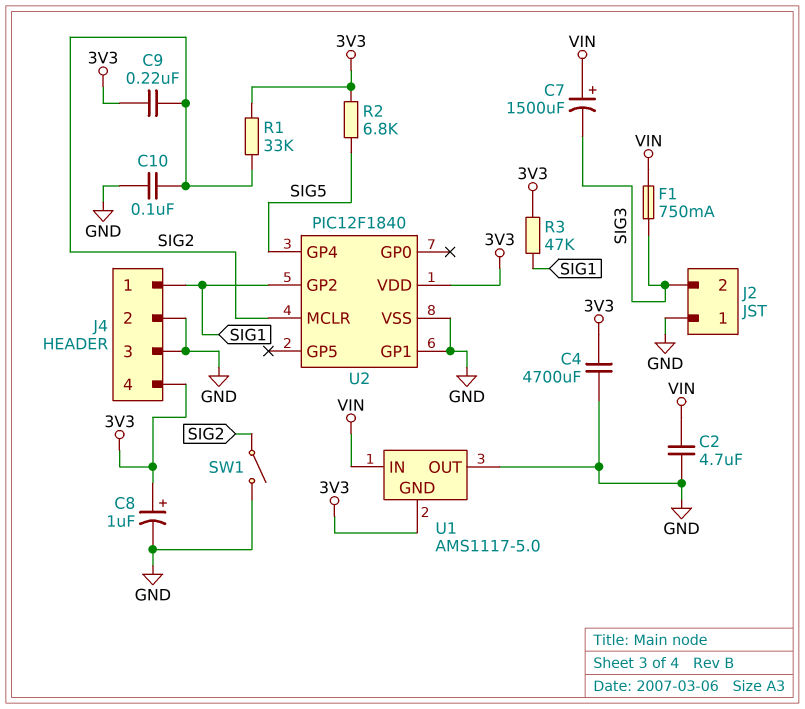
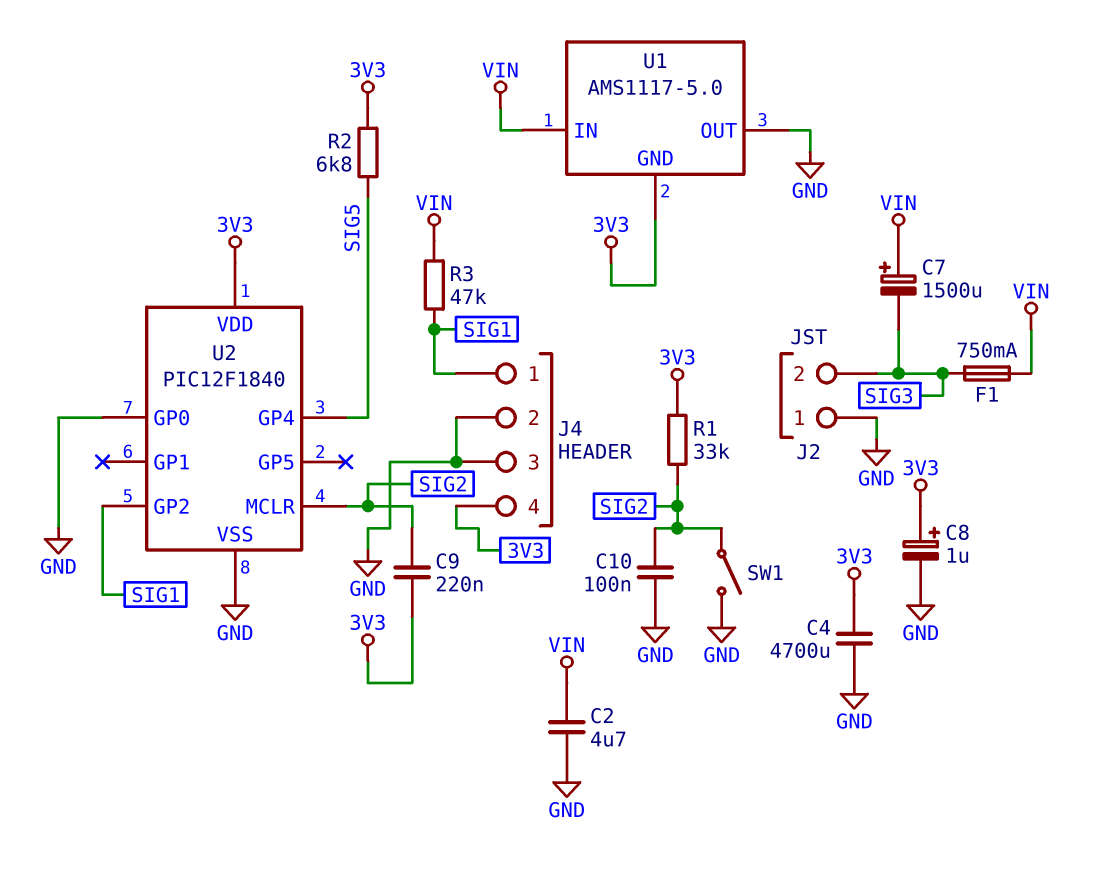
R3: 47k (3V3, SIG1) -> 47k (SIG1, VIN)
U2 pin GP0: none -> GND
U2 pin GP1: GND -> none

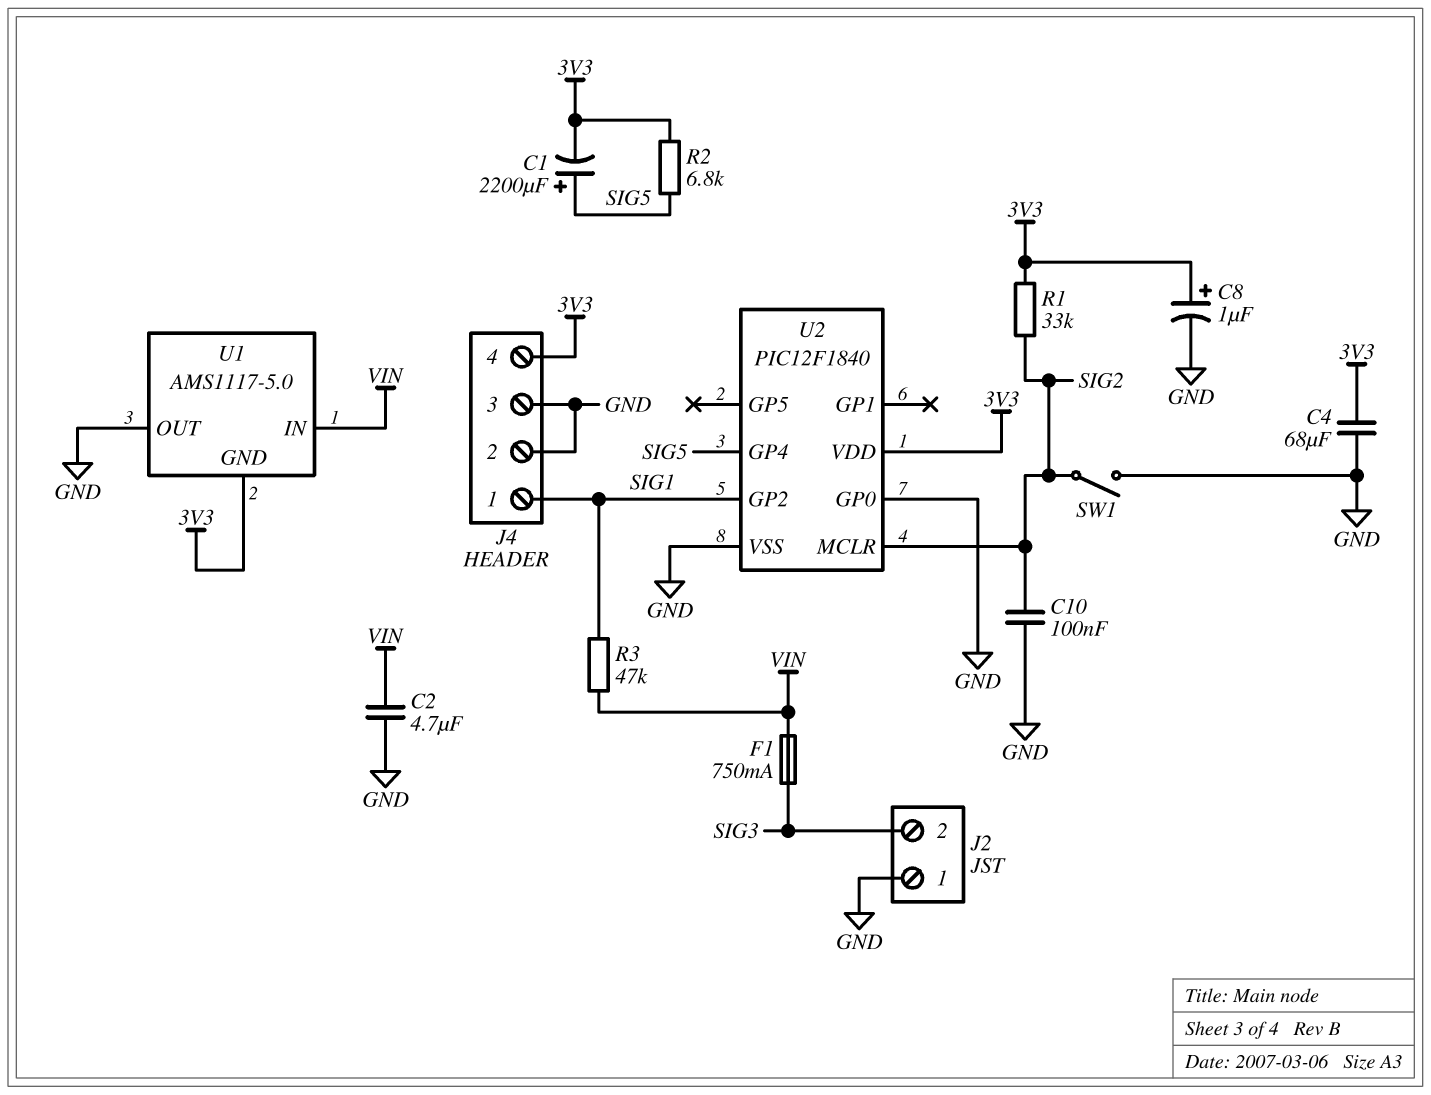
C1: none -> 2200uF (plus SIG5, minus 3V3)
C4: 4700uF (3V3, GND) -> 68uF (3V3, GND)
C7: 1500uF (plus VIN, minus SIG3) -> none
C9: 220nF (3V3, SIG2) -> none

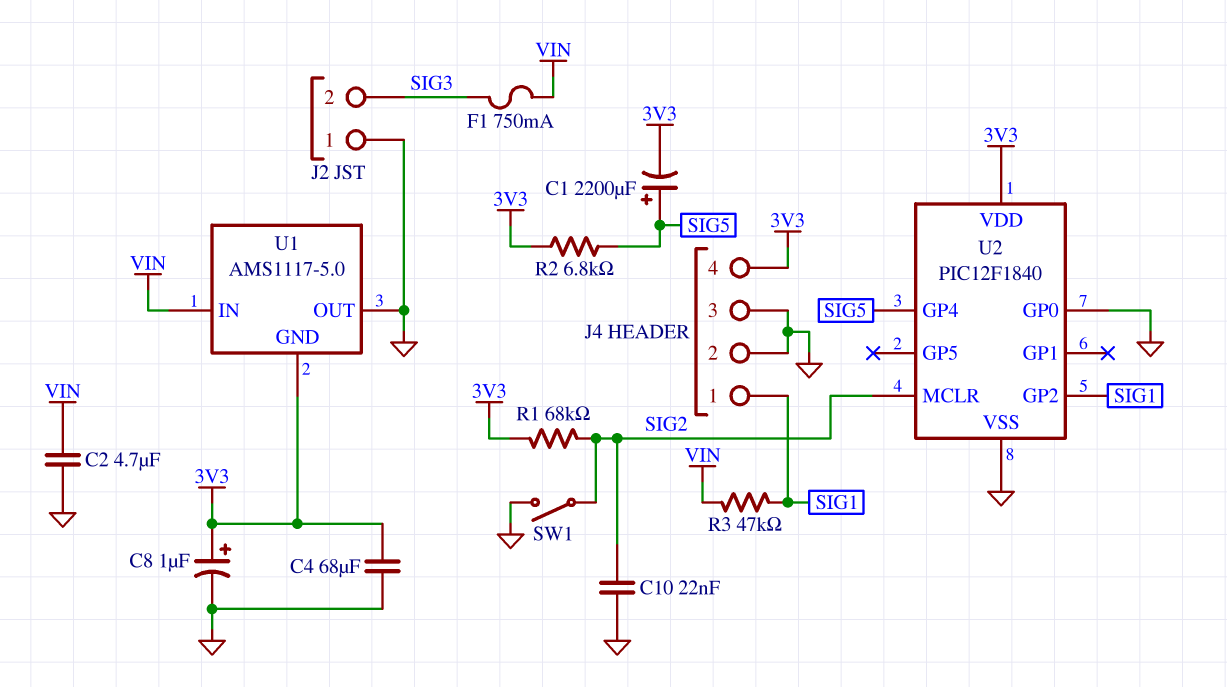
C10: 100nF (GND, SIG2) -> 22nF (GND, SIG2)
R1: 33k (3V3, SIG2) -> 68k (3V3, SIG2)

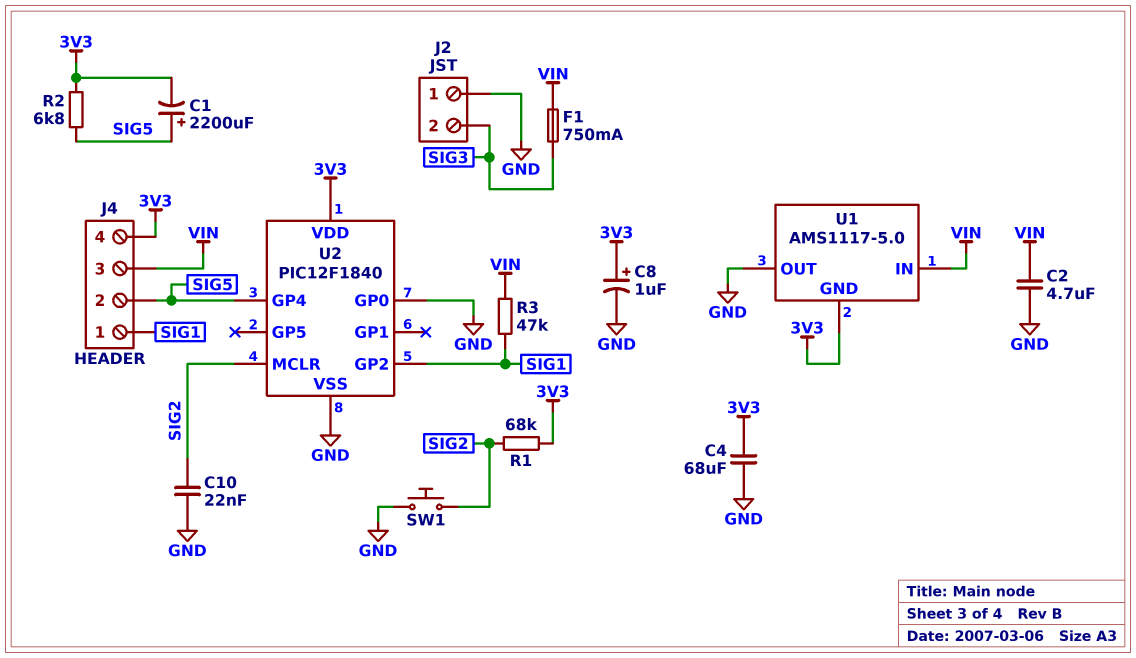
J4 pin 2: GND -> SIG5
J4 pin 3: GND -> VIN
SW1: switch (GND, SIG2) -> button (GND, SIG2)

